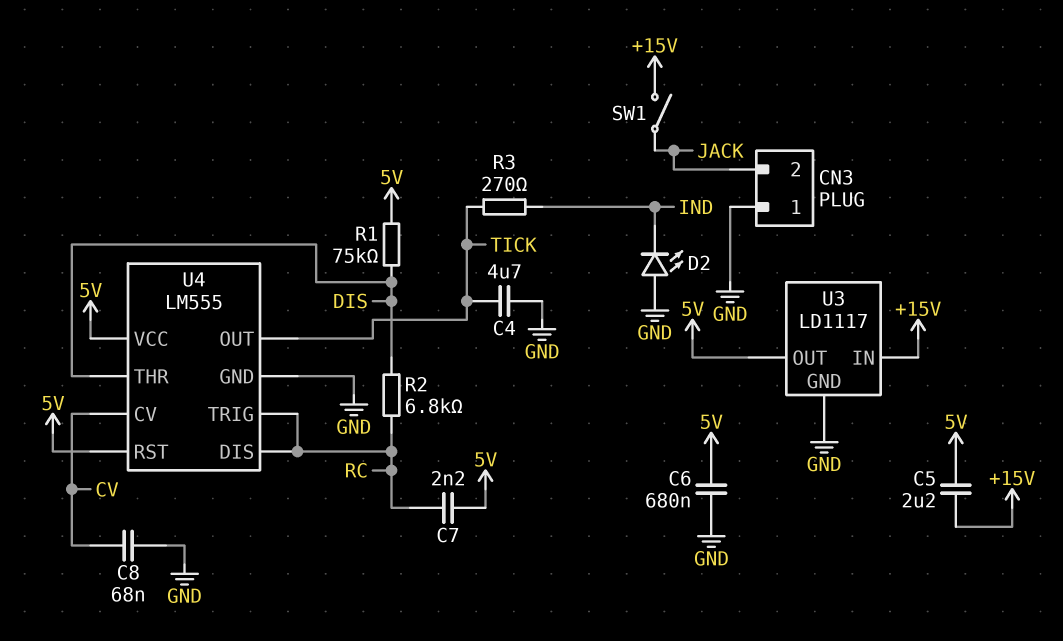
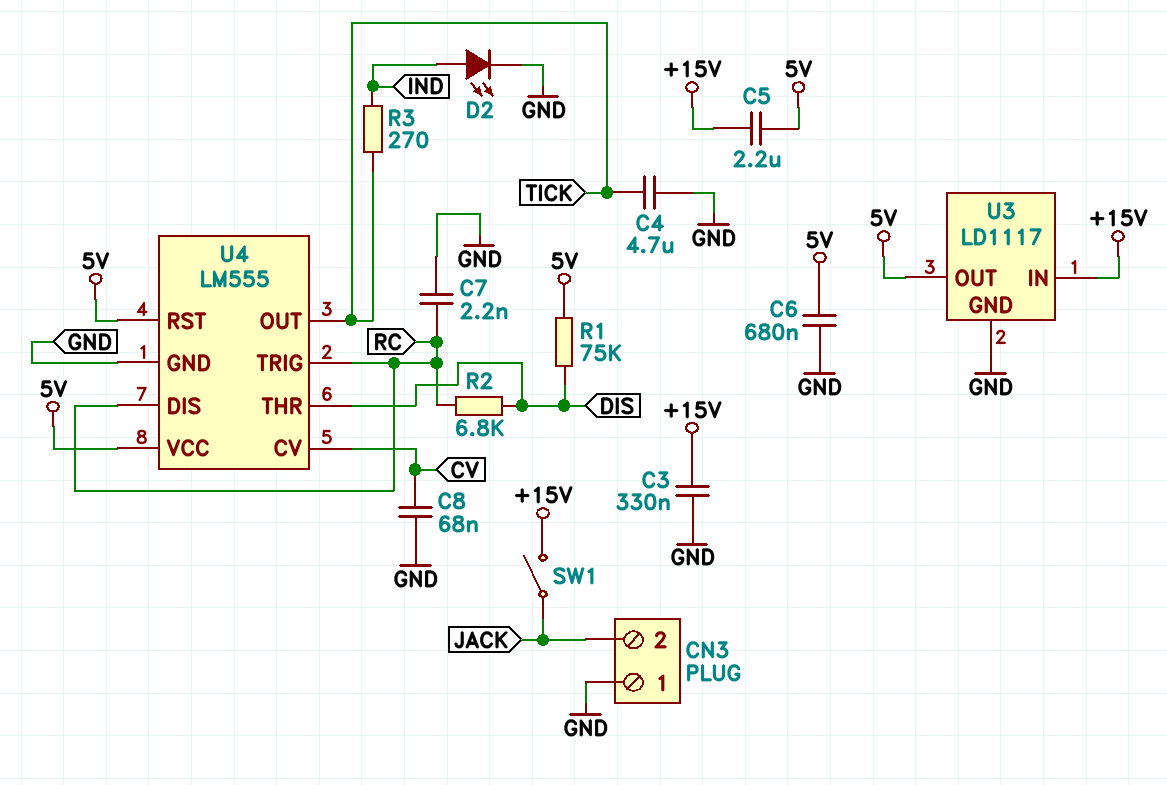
C3: none -> 330nF (+15V, GND)
C7: 2.2nF (5V, RC) -> 2.2nF (GND, RC)
D2: LED (A GND, K IND) -> LED (A IND, K GND)

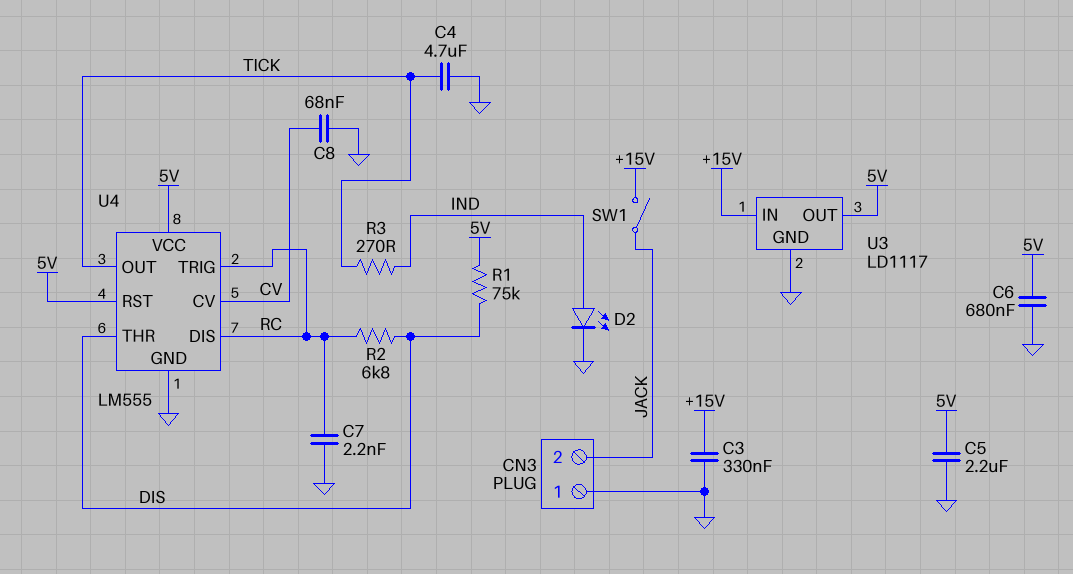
C5: 2.2uF (+15V, 5V) -> 2.2uF (5V, GND)

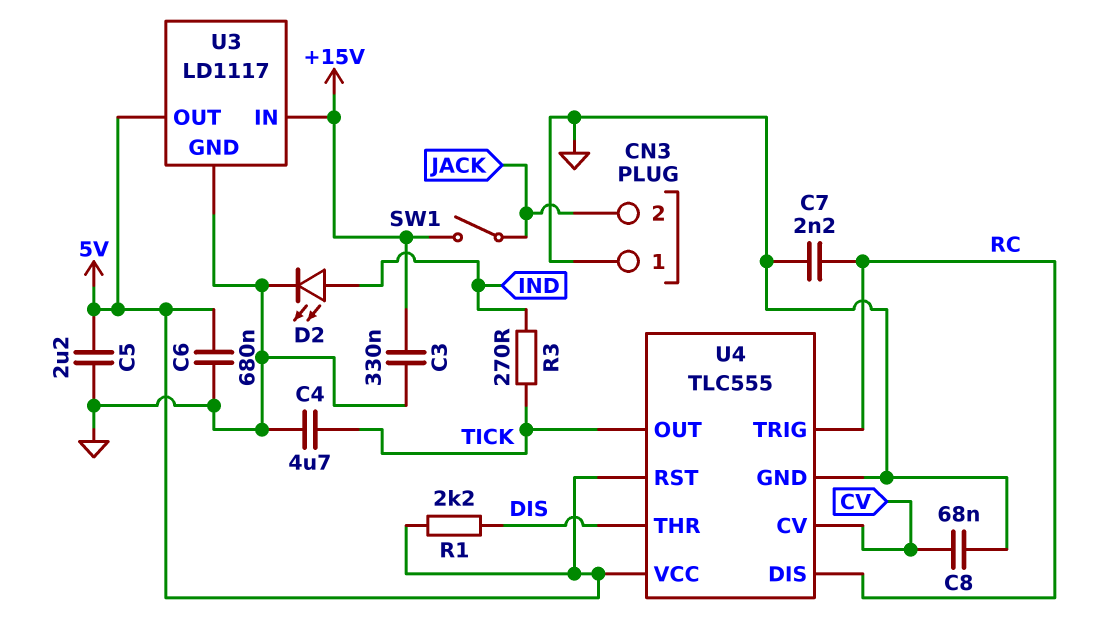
R1: 75k (5V, DIS) -> 2.2k (5V, DIS)
R2: 6.8k (DIS, RC) -> none
U4: LM555 -> TLC555

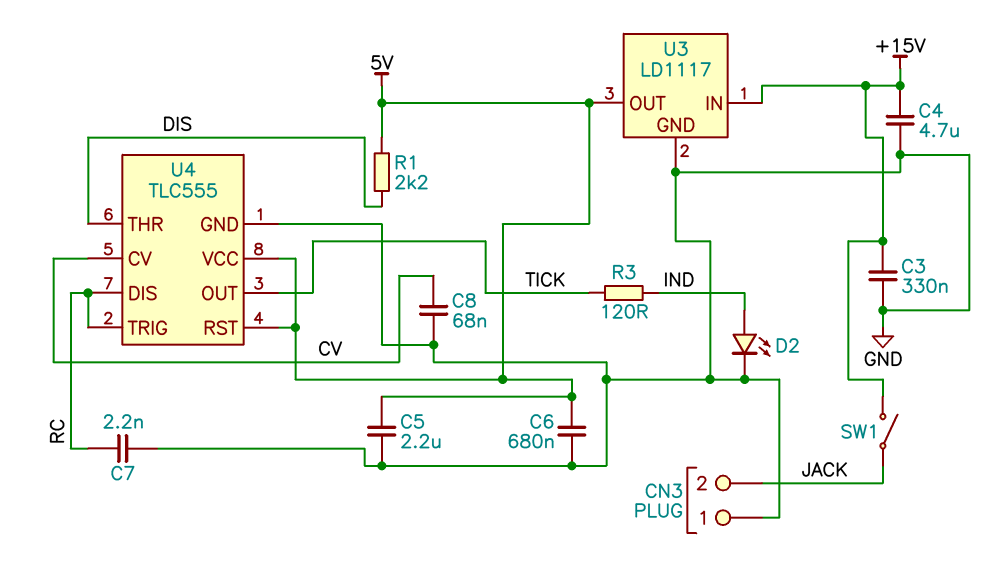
C4: 4.7uF (GND, TICK) -> 4.7uF (+15V, GND)
R3: 270 (IND, TICK) -> 120 (IND, TICK)

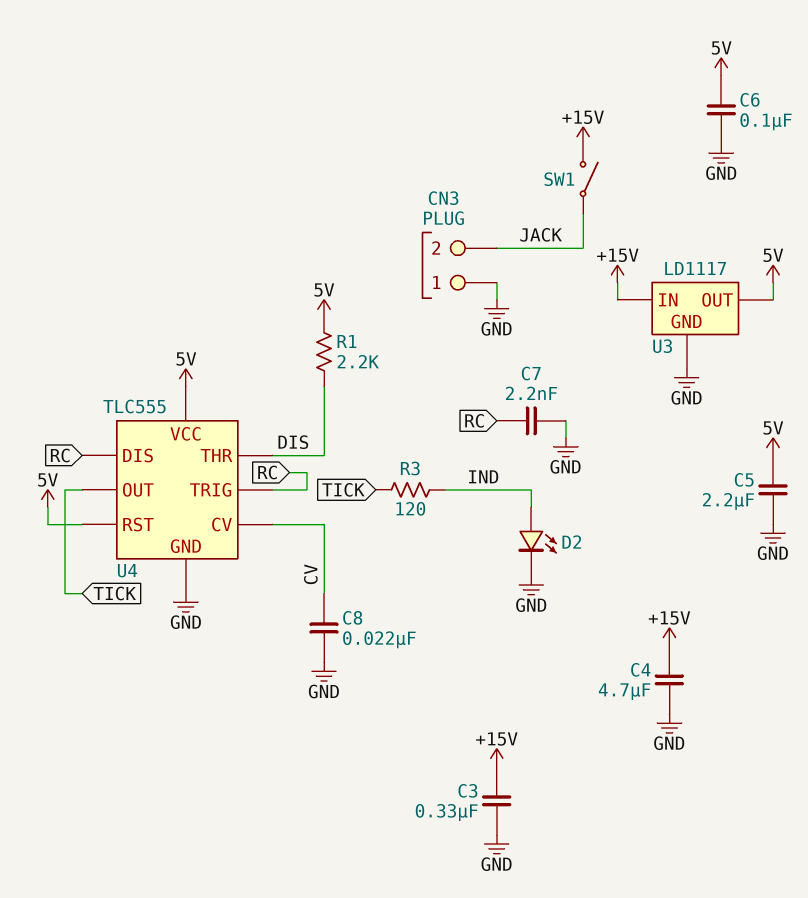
C6: 680nF (5V, GND) -> 100nF (5V, GND)
C8: 68nF (CV, GND) -> 22nF (CV, GND)

